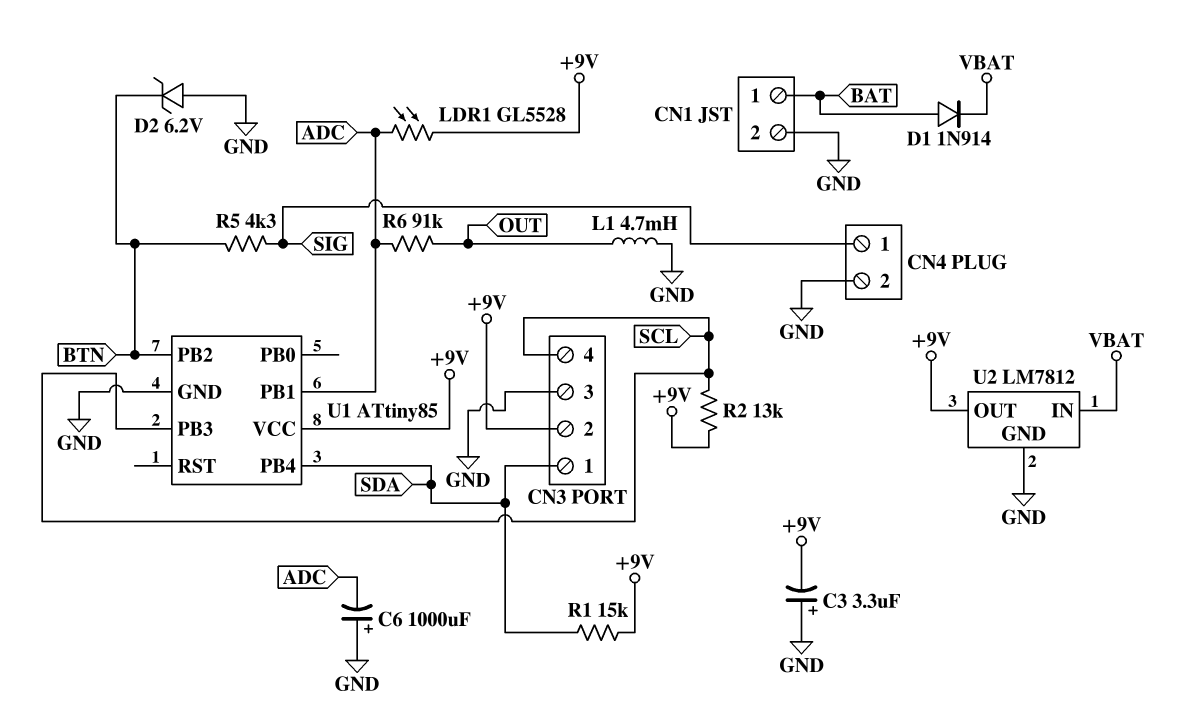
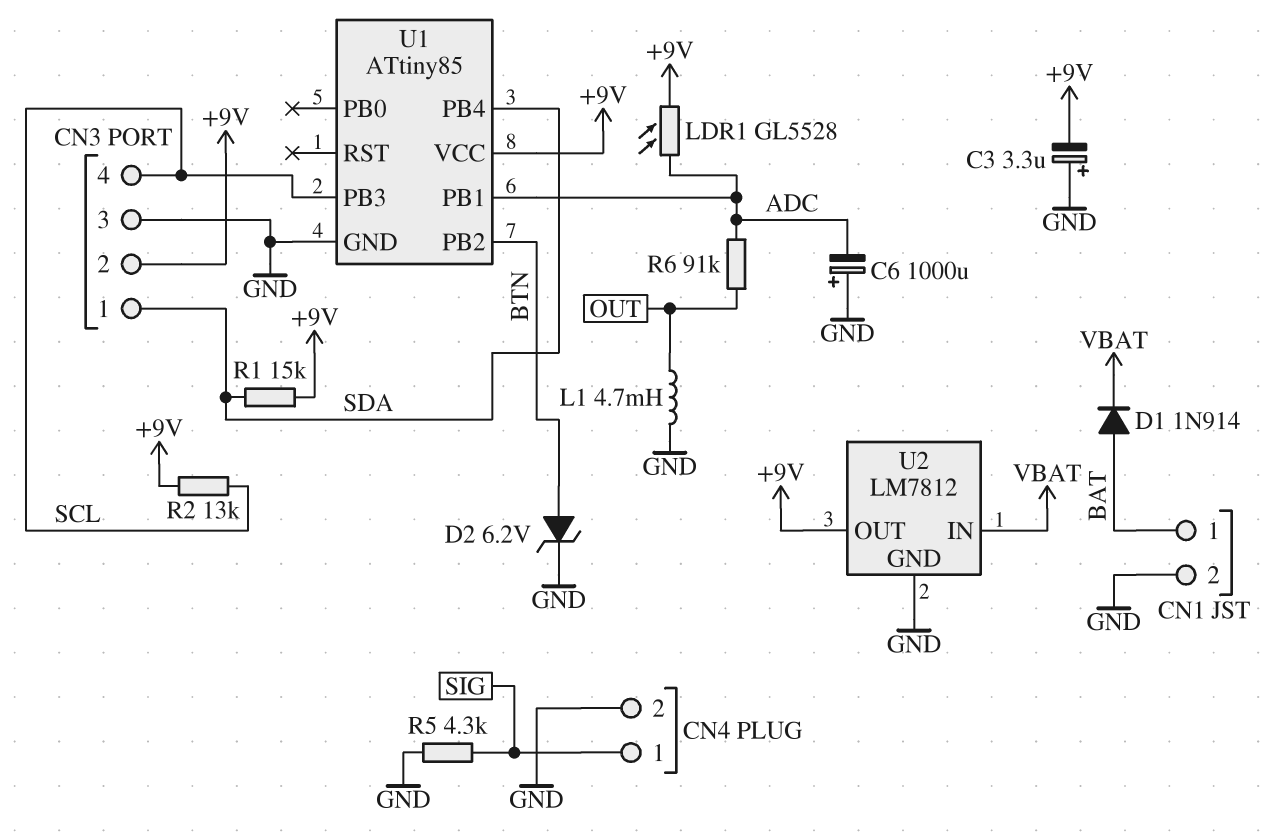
D2: zener 6.2V (A GND, K BTN) -> zener 6.2V (A BTN, K GND)
R5: 4.3k (BTN, SIG) -> 4.3k (GND, SIG)

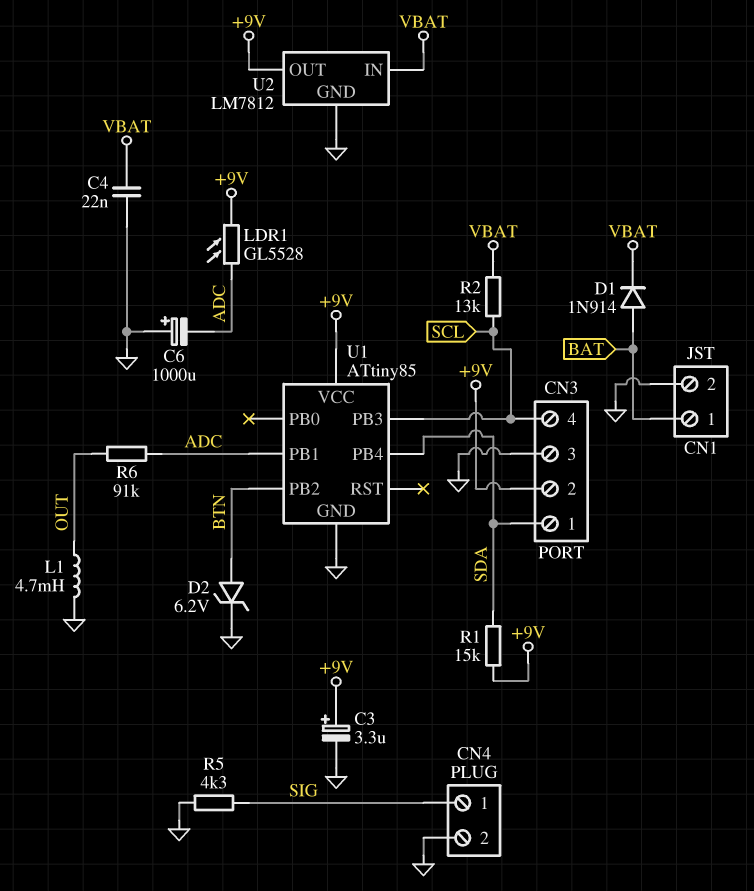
C3: 3.3uF (plus GND, minus +9V) -> 3.3uF (plus +9V, minus GND)
C4: none -> 22nF (GND, VBAT)
R2: 13k (+9V, SCL) -> 13k (SCL, VBAT)

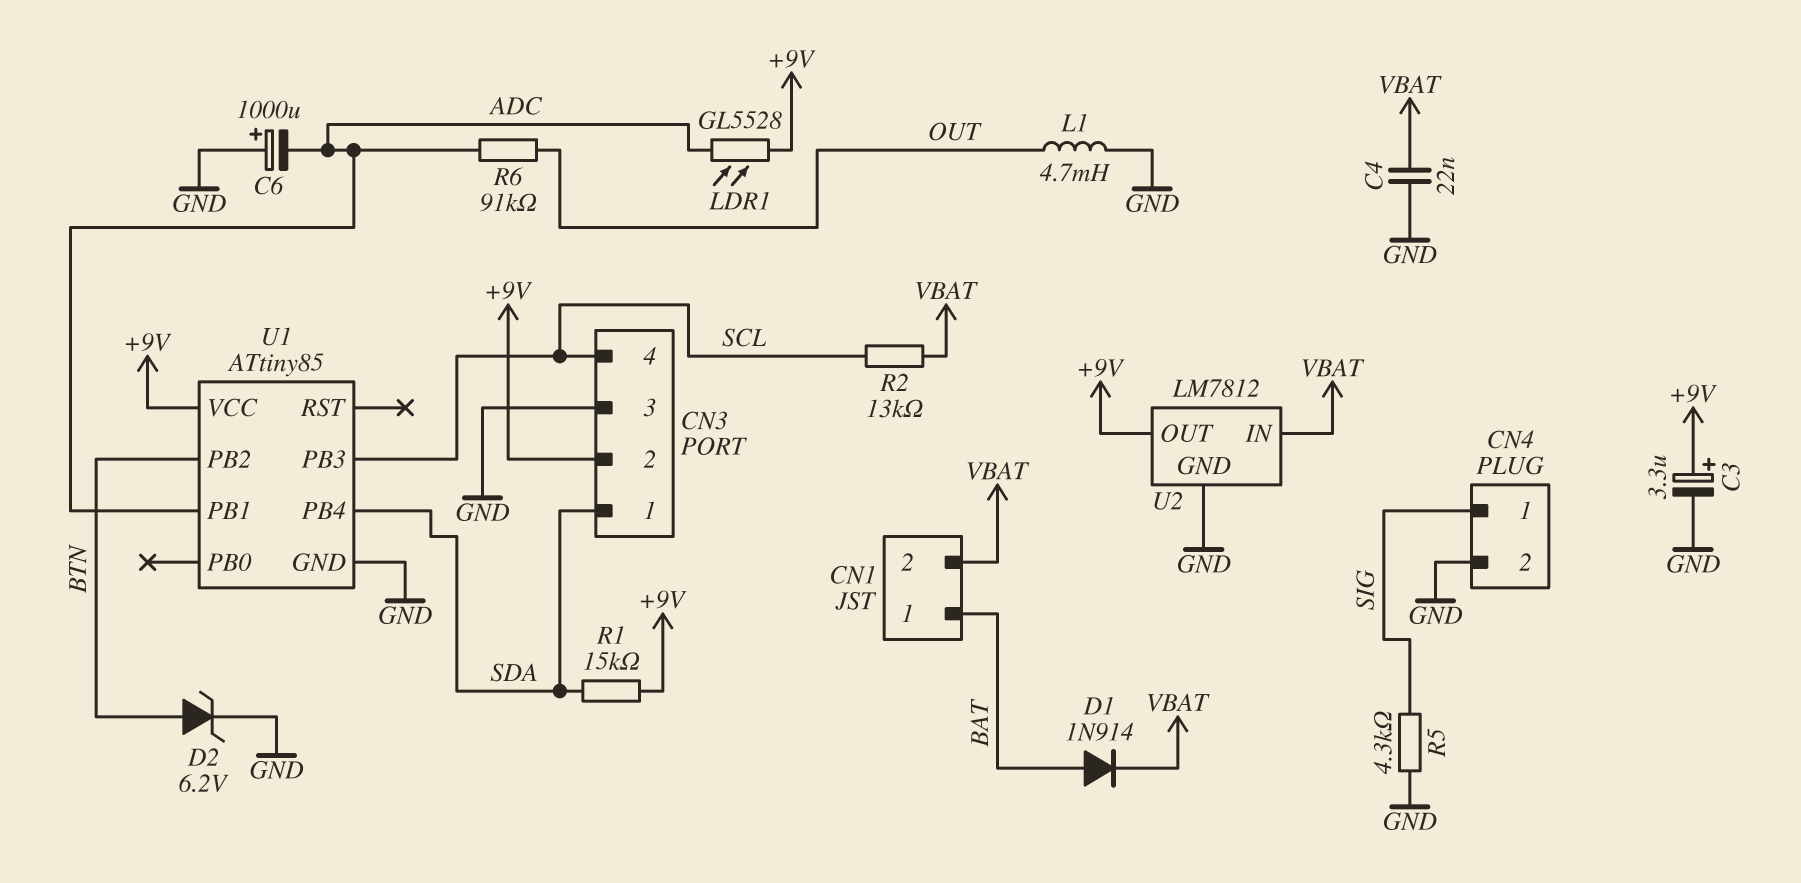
CN1 pin 2: GND -> VBAT

